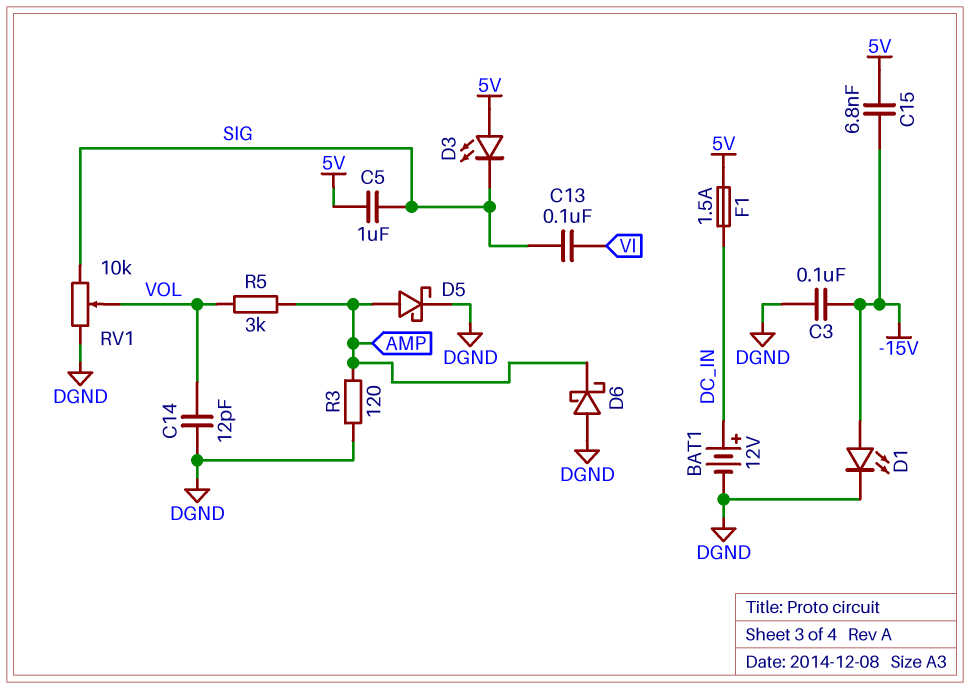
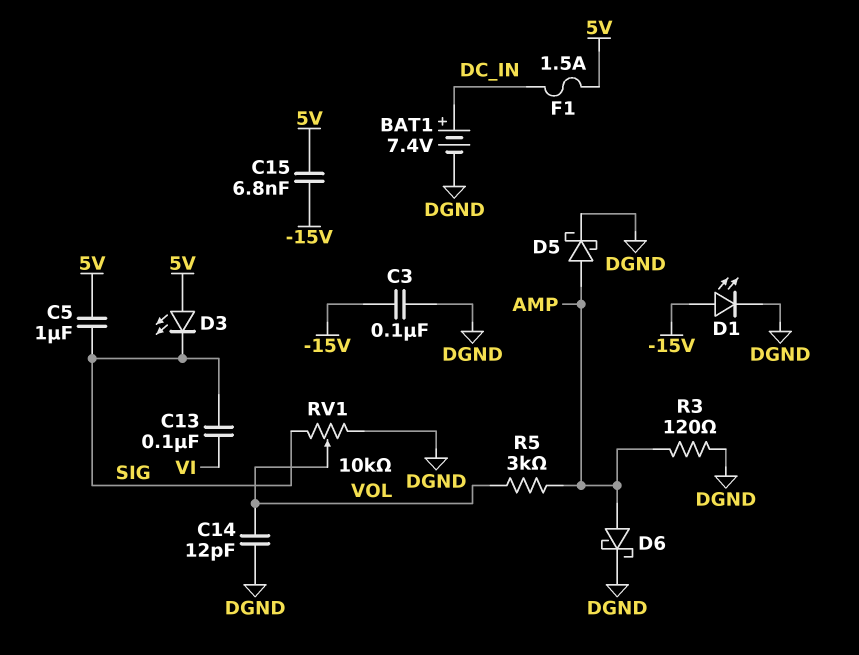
BAT1: 12V (plus DC_IN, minus DGND) -> 7.4V (plus DC_IN, minus DGND)
D6: schottky (A DGND, K AMP) -> schottky (A AMP, K DGND)

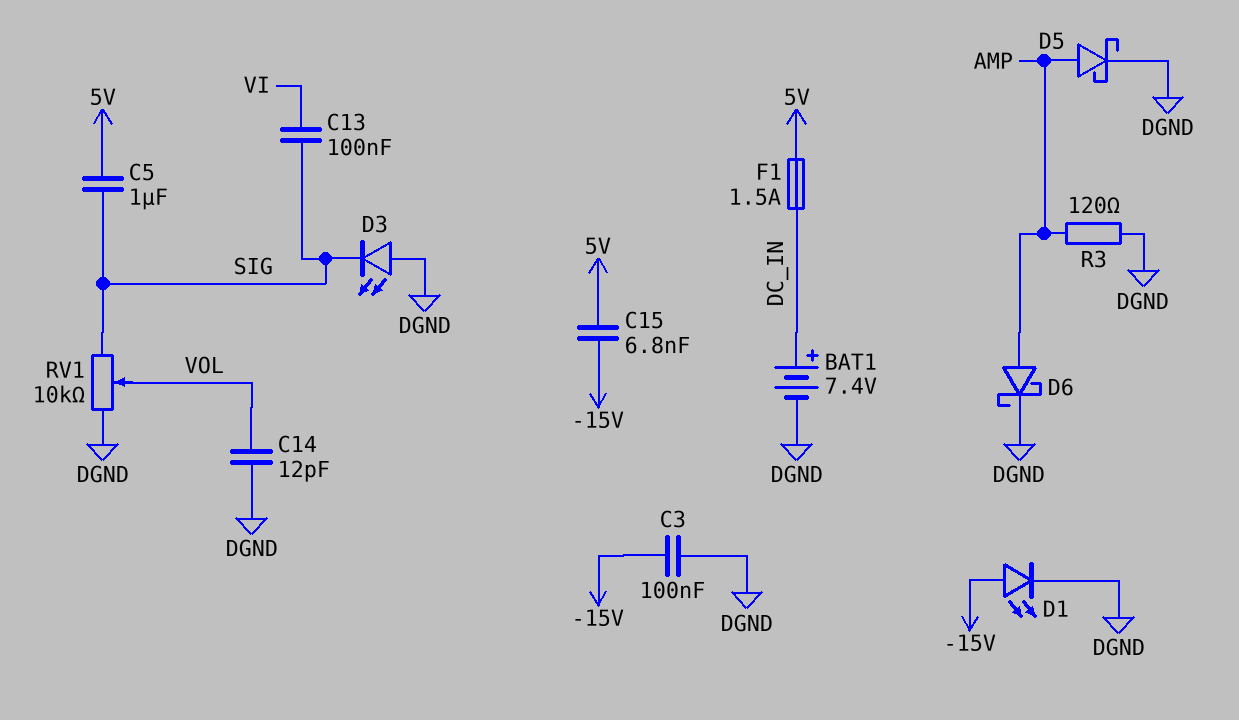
D3: LED (A 5V, K SIG) -> LED (A DGND, K SIG)
R5: 3k (AMP, VOL) -> none

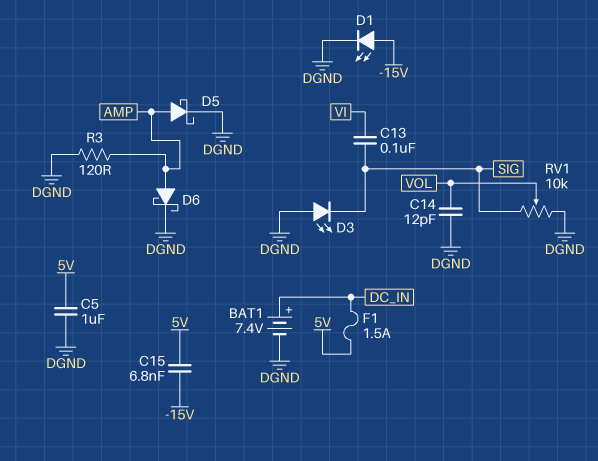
C3: 100nF (-15V, DGND) -> none
C5: 1uF (5V, SIG) -> 1uF (5V, DGND)

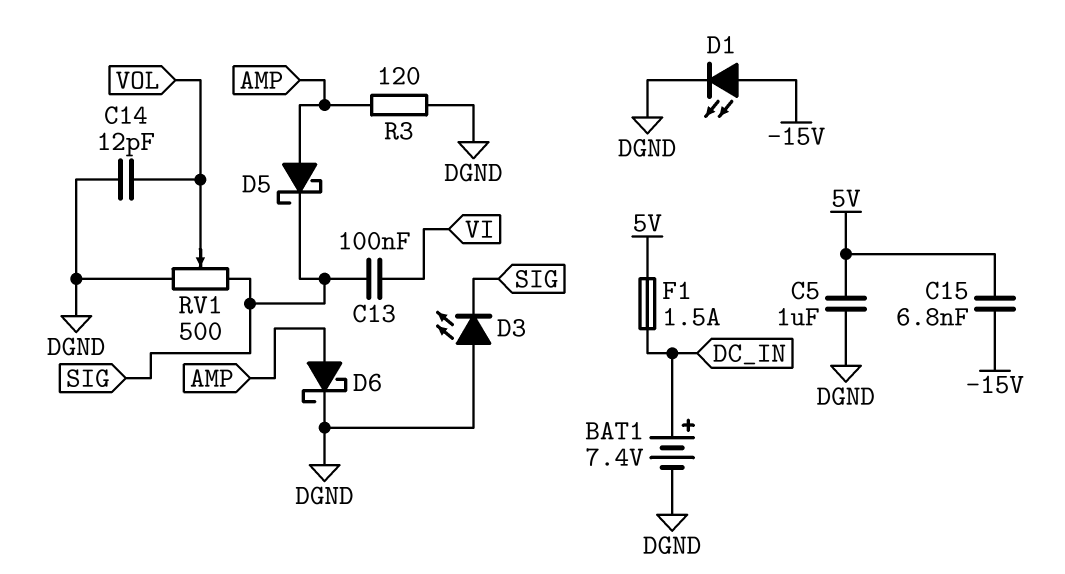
D5: schottky (A AMP, K DGND) -> schottky (A AMP, K SIG)
RV1: 10k (DGND, SIG, wiper VOL) -> 500 (DGND, SIG, wiper VOL)

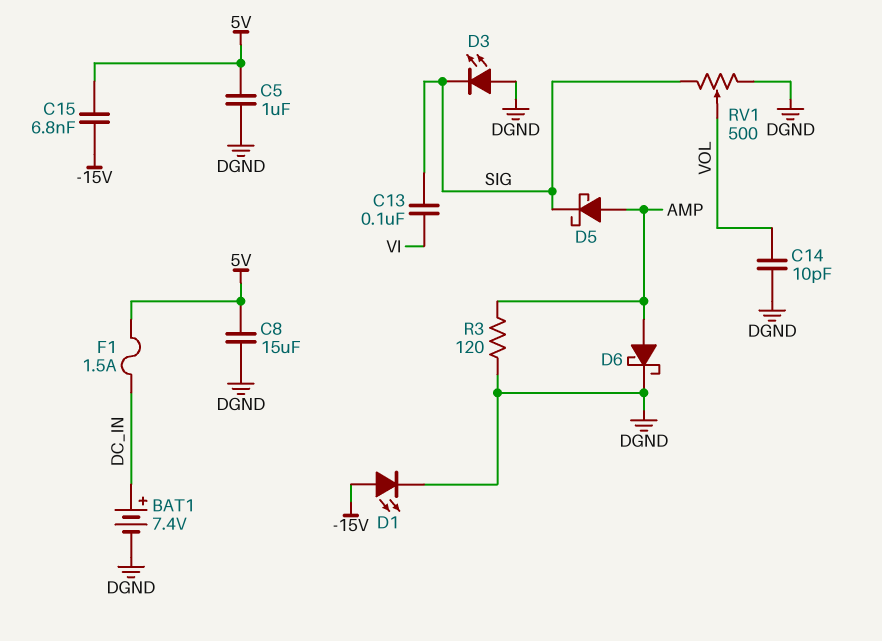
C8: none -> 15uF (5V, DGND)
C14: 12pF (DGND, VOL) -> 10pF (DGND, VOL)

